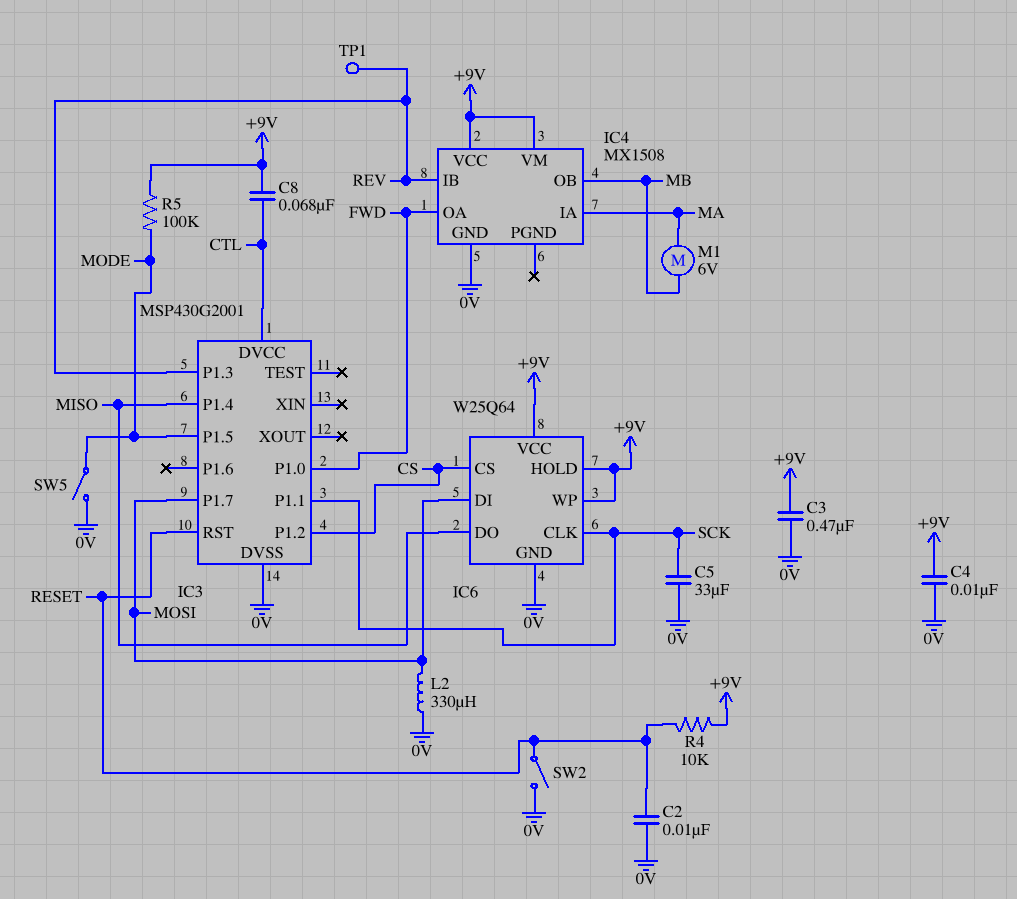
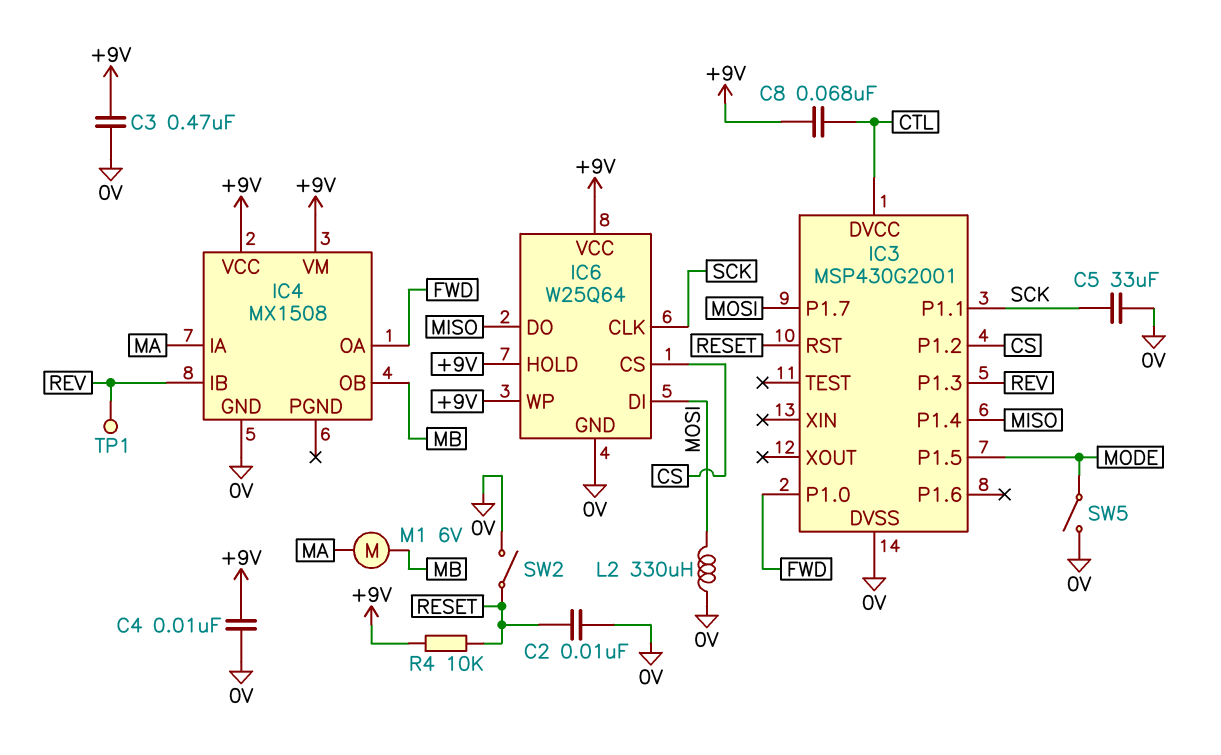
R5: 100k (+9V, MODE) -> none

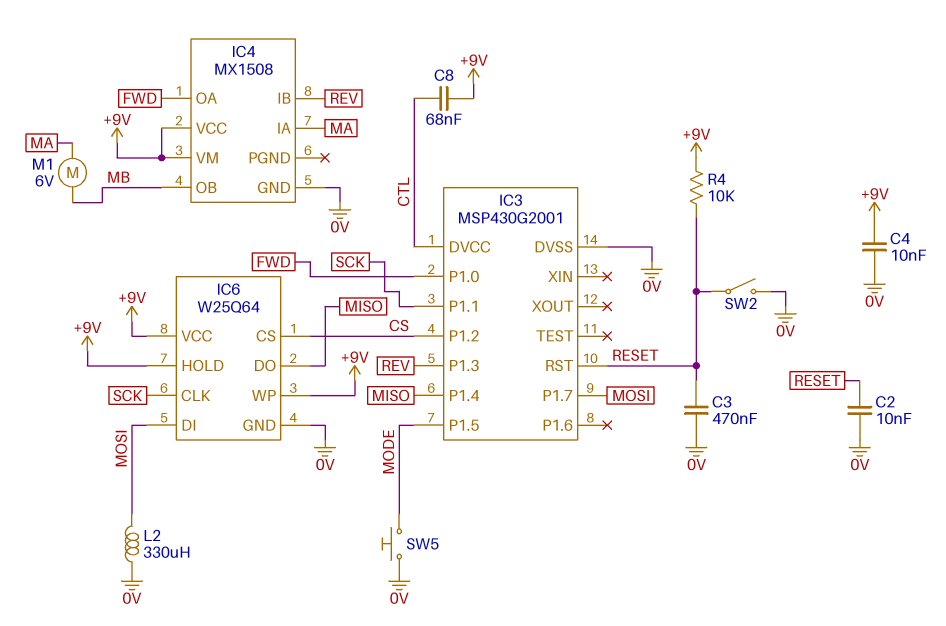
C3: 470nF (+9V, 0V) -> 470nF (0V, RESET)
C5: 33uF (0V, SCK) -> none
SW5: switch (0V, MODE) -> button (0V, MODE)
TP1: test point (REV) -> none

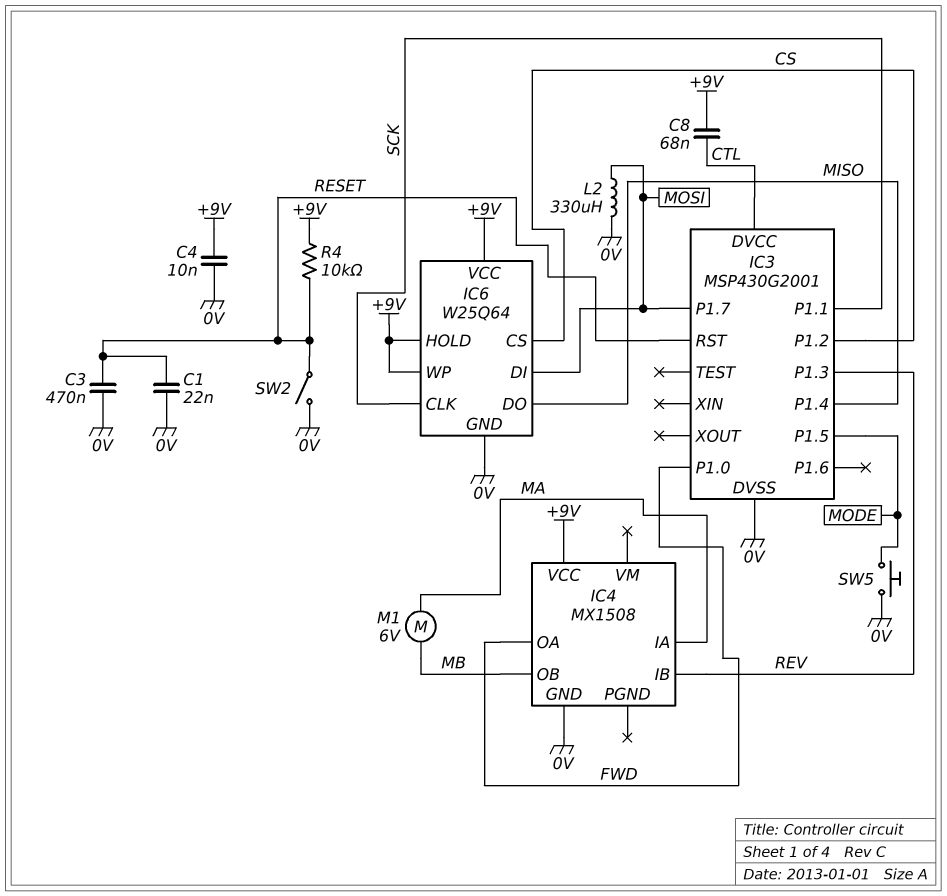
C1: none -> 22nF (0V, RESET)
C2: 10nF (0V, RESET) -> none
IC4 pin VM: +9V -> none

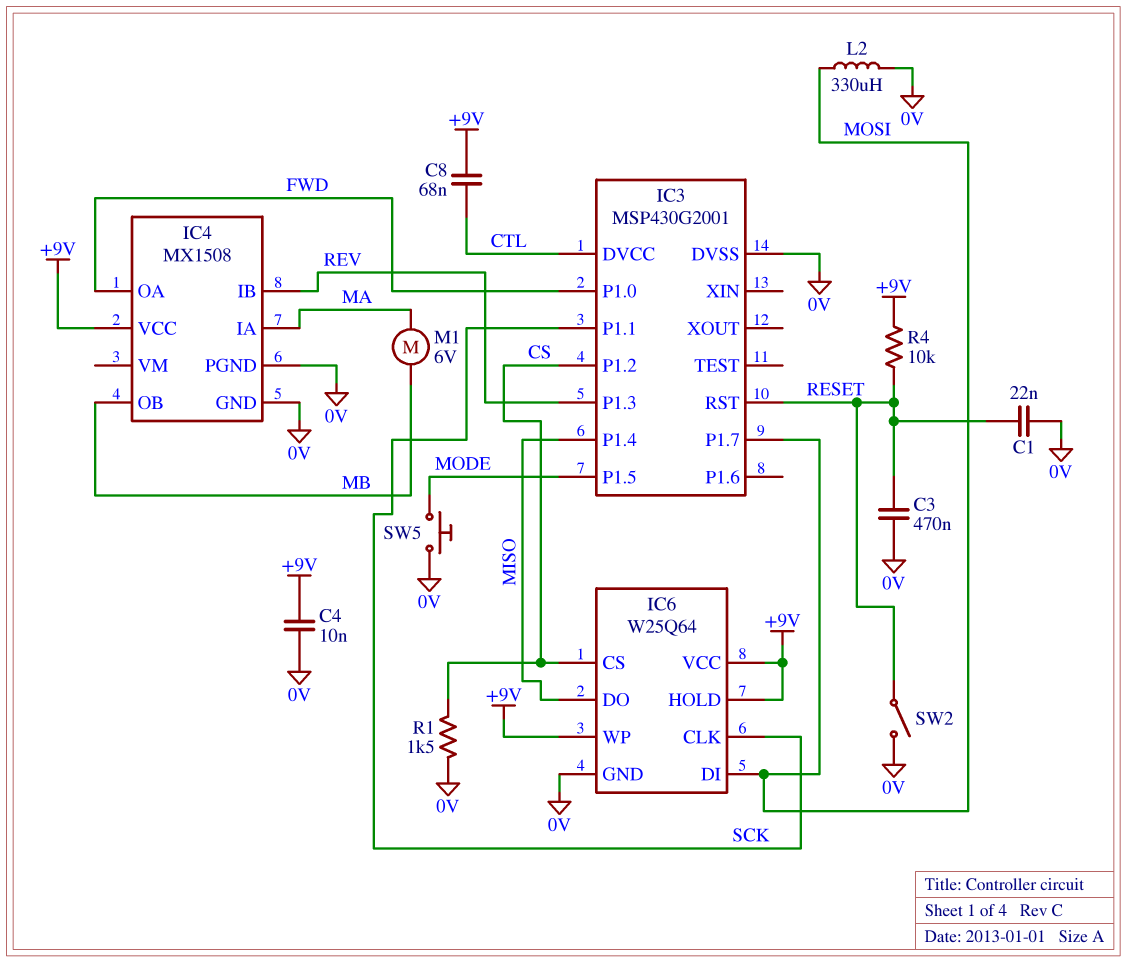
IC4 pin PGND: none -> 0V
R1: none -> 1.5k (0V, CS)

